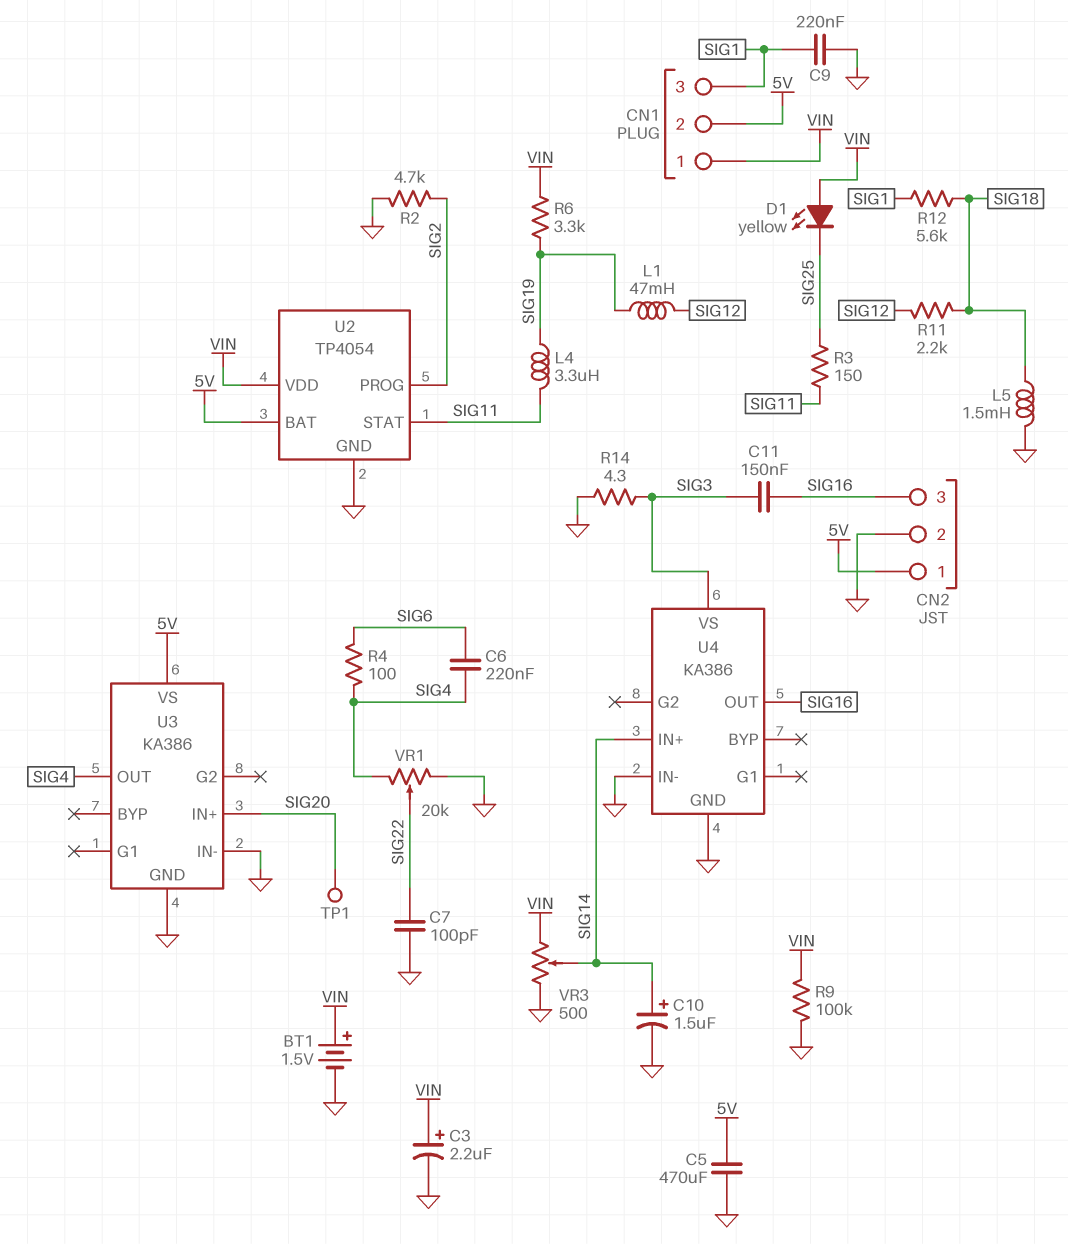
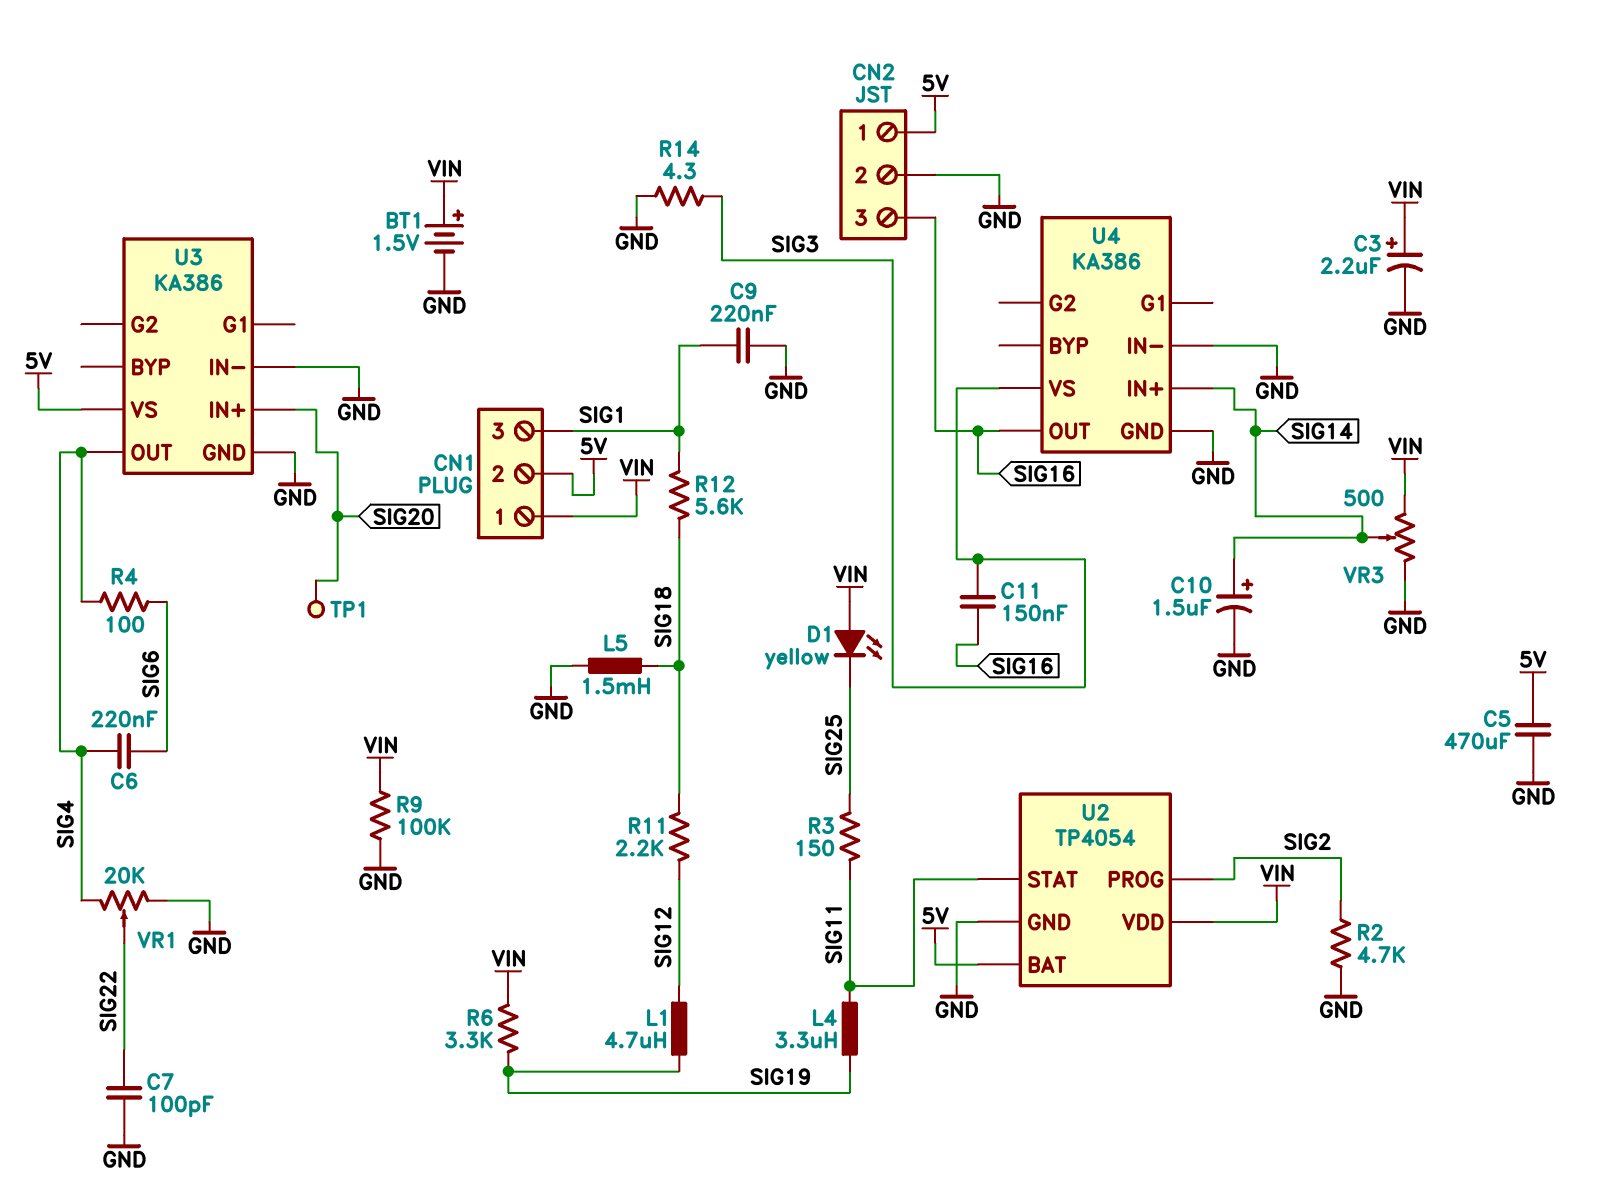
L1: 47mH (SIG12, SIG19) -> 4.7uH (SIG12, SIG19)

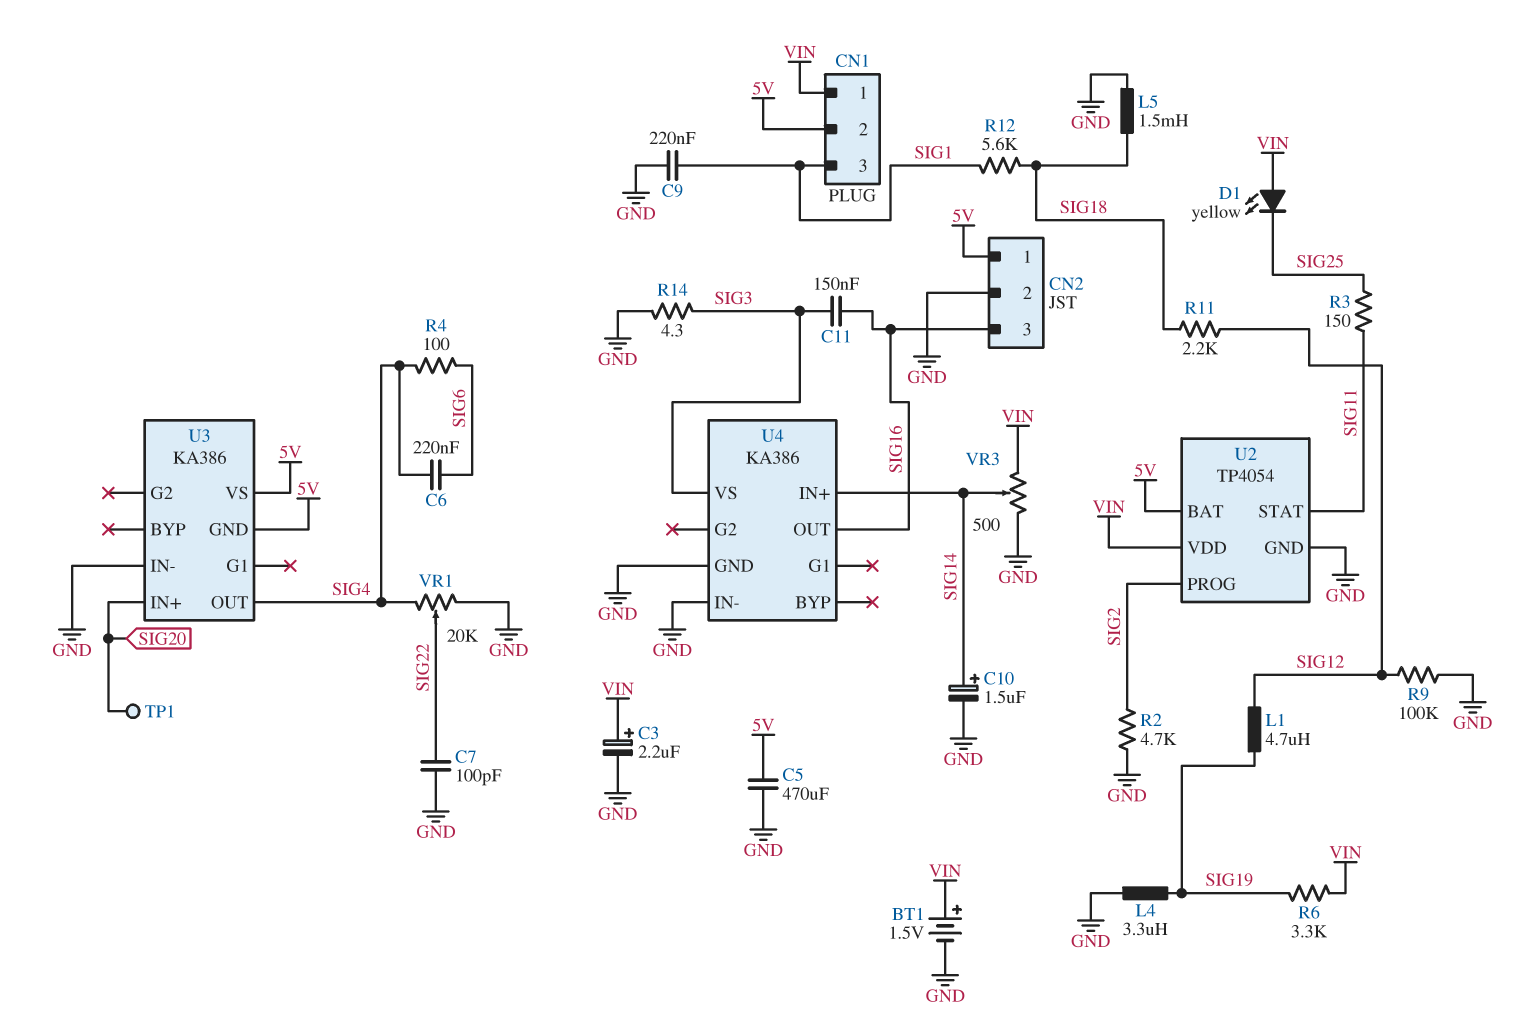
L4: 3.3uH (SIG11, SIG19) -> 3.3uH (GND, SIG19)
R9: 100k (GND, VIN) -> 100k (GND, SIG12)
U3 pin GND: GND -> 5V

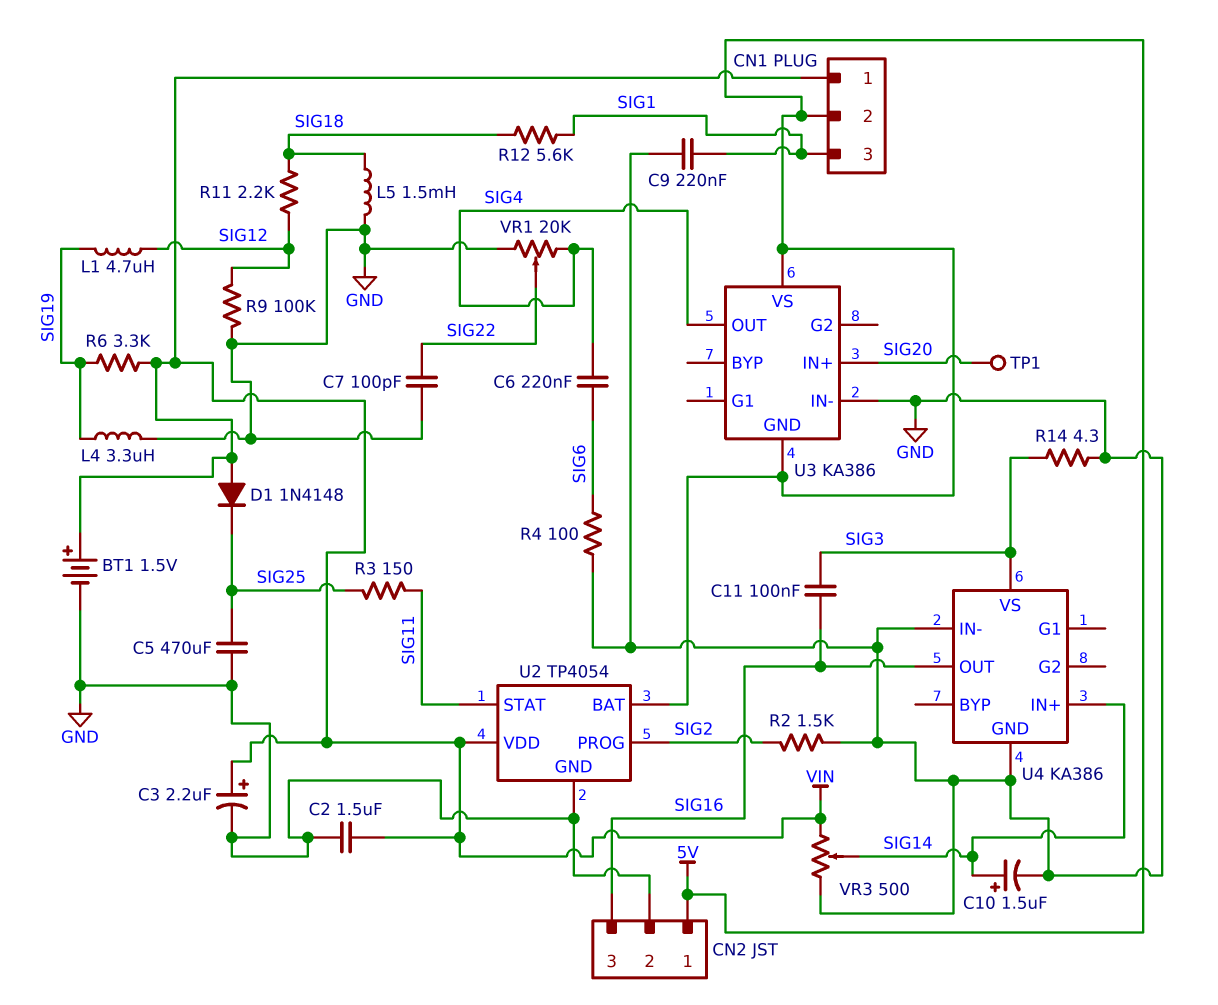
C2: none -> 1.5uF (GND, VIN)
C5: 470uF (5V, GND) -> 470uF (GND, SIG25)
C11: 150nF (SIG3, SIG16) -> 100nF (SIG3, SIG16)
D1: LED yellow (A VIN, K SIG25) -> diode 1N4148 (A VIN, K SIG25)
R2: 4.7k (GND, SIG2) -> 1.5k (GND, SIG2)
R4: 100 (SIG4, SIG6) -> 100 (GND, SIG6)

